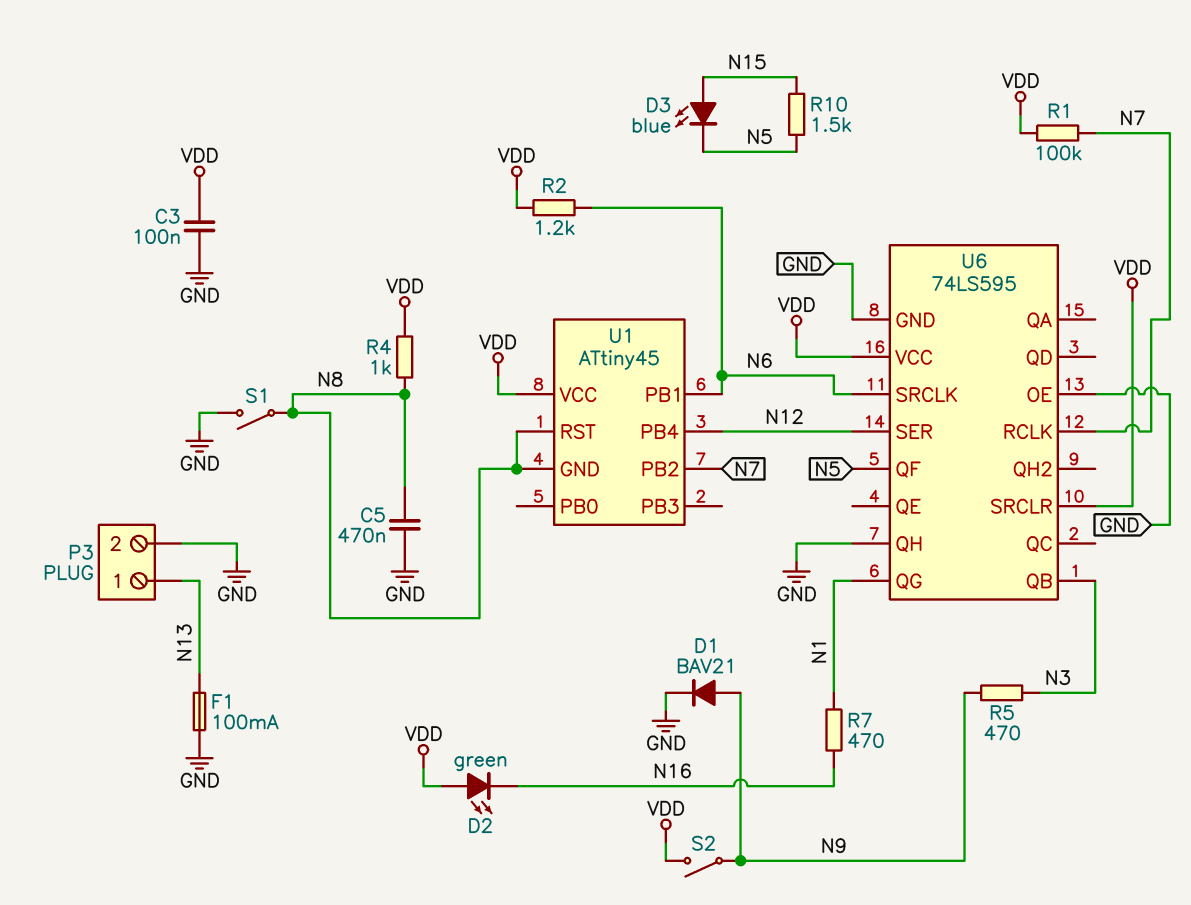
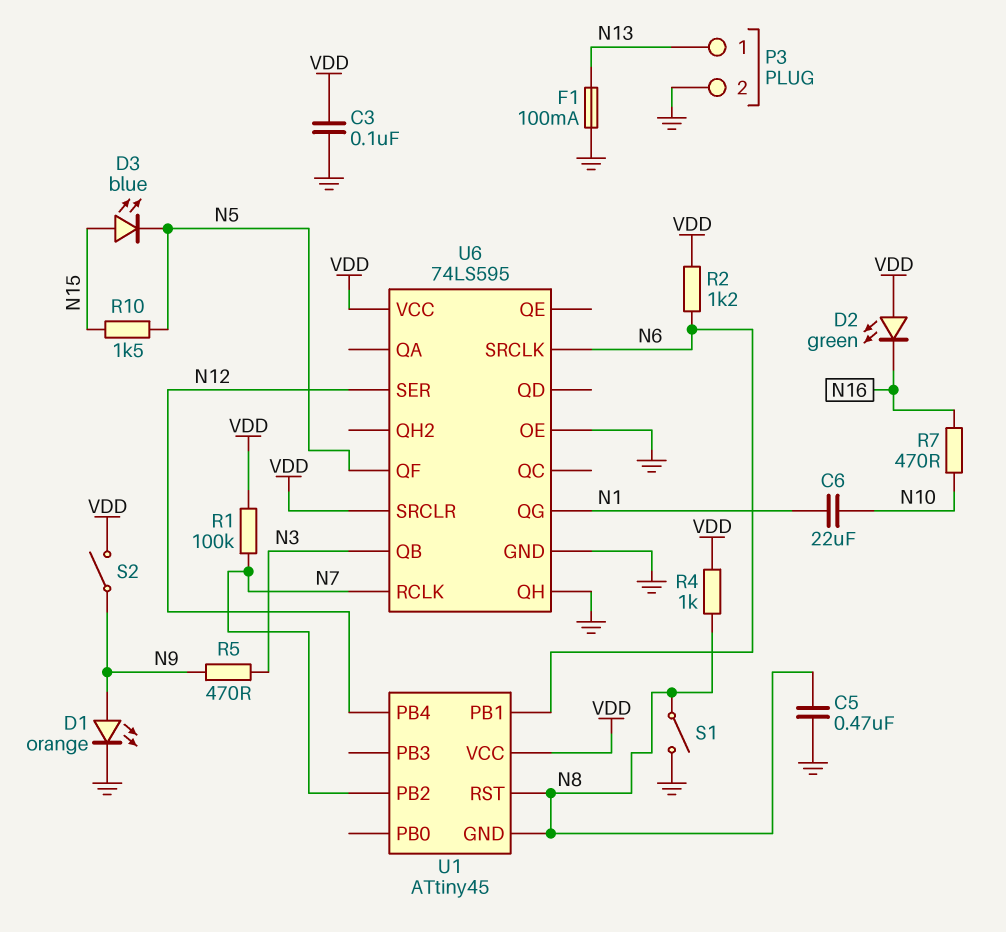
C6: none -> 22uF (N1, N10)
D1: diode BAV21 (A N9, K GND) -> LED orange (A N9, K GND)
R7: 470 (N1, N16) -> 470 (N10, N16)

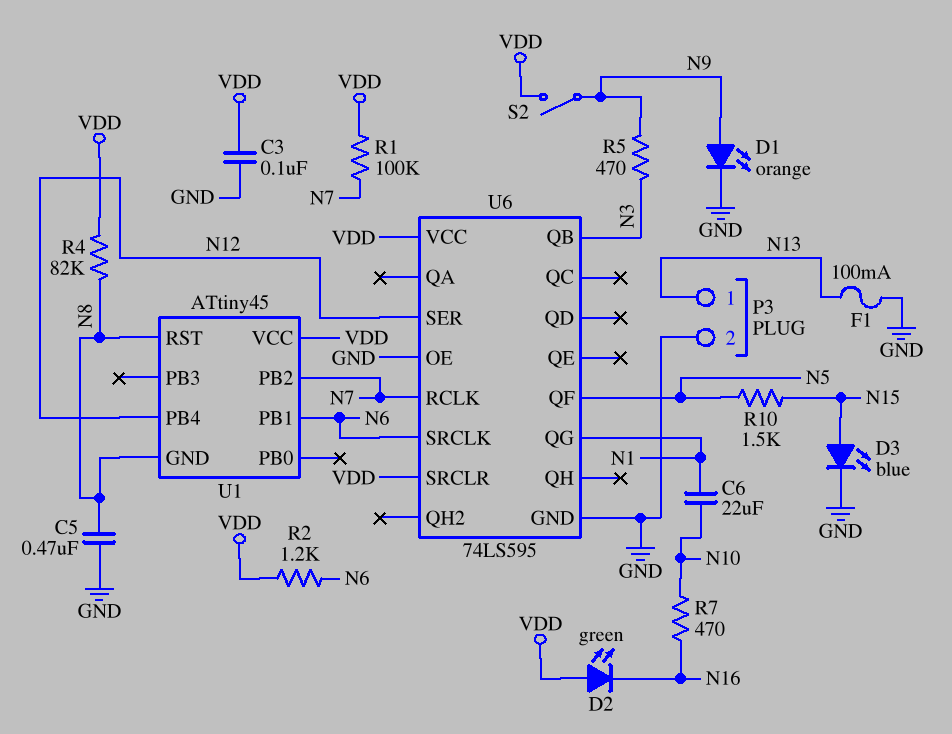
D3: LED blue (A N15, K N5) -> LED blue (A N15, K GND)
R4: 1k (N8, VDD) -> 82k (N8, VDD)
S1: switch (GND, N8) -> none
U6 pin QH: GND -> none

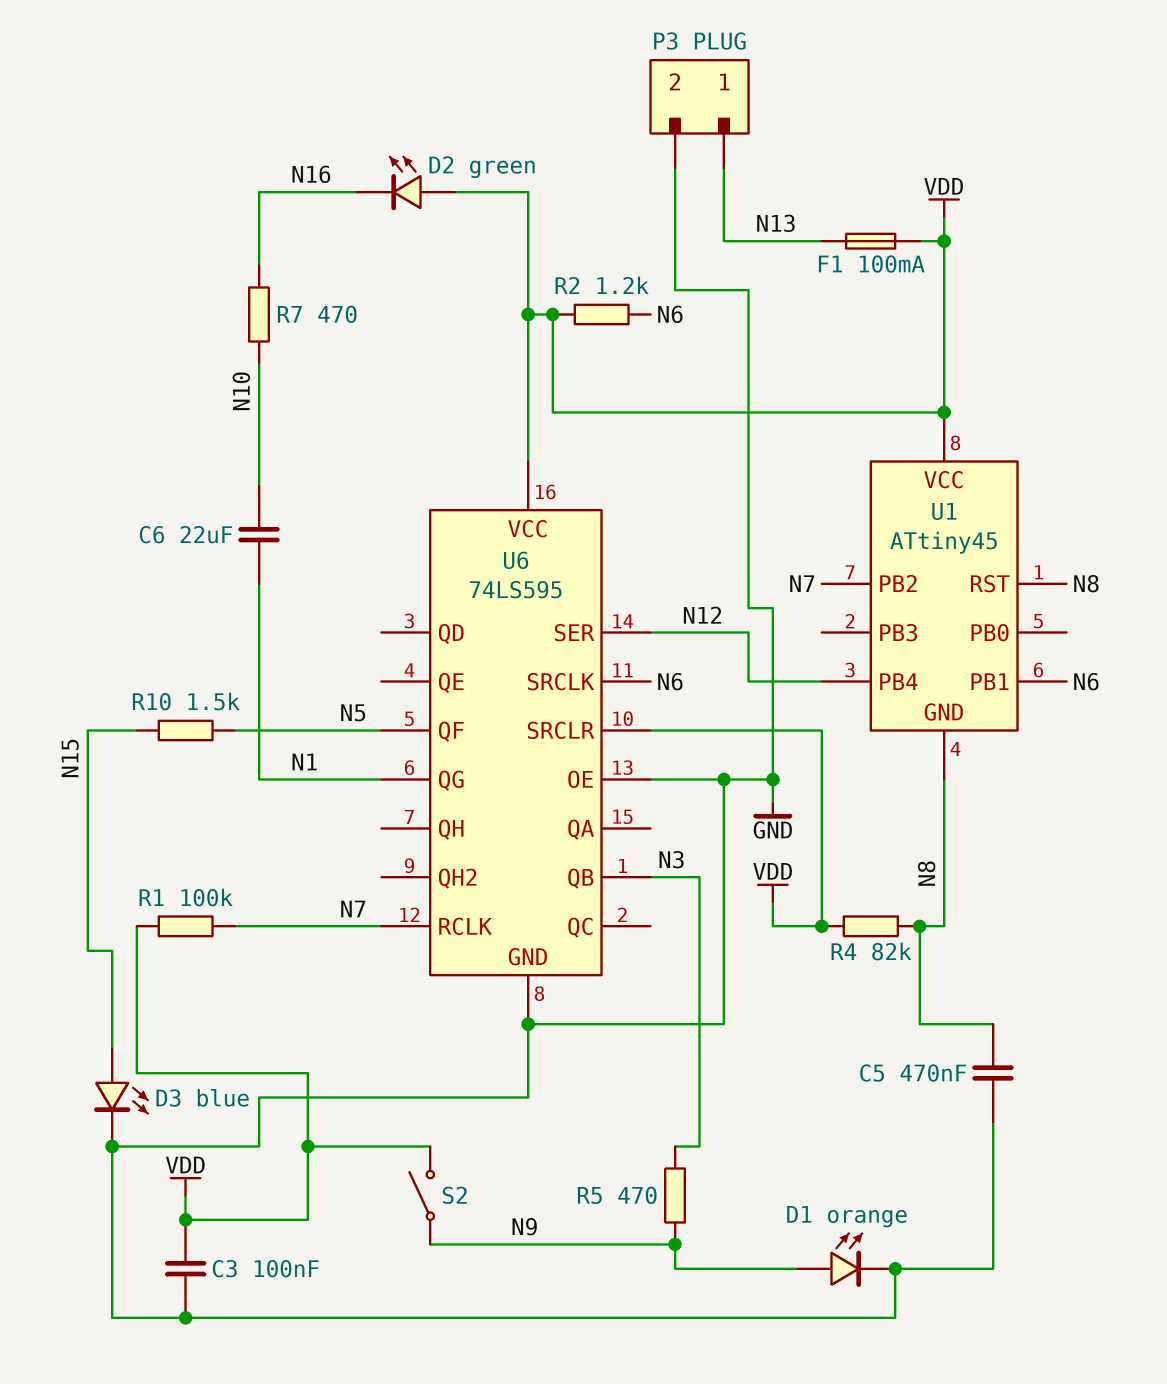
F1: 100mA (GND, N13) -> 100mA (N13, VDD)

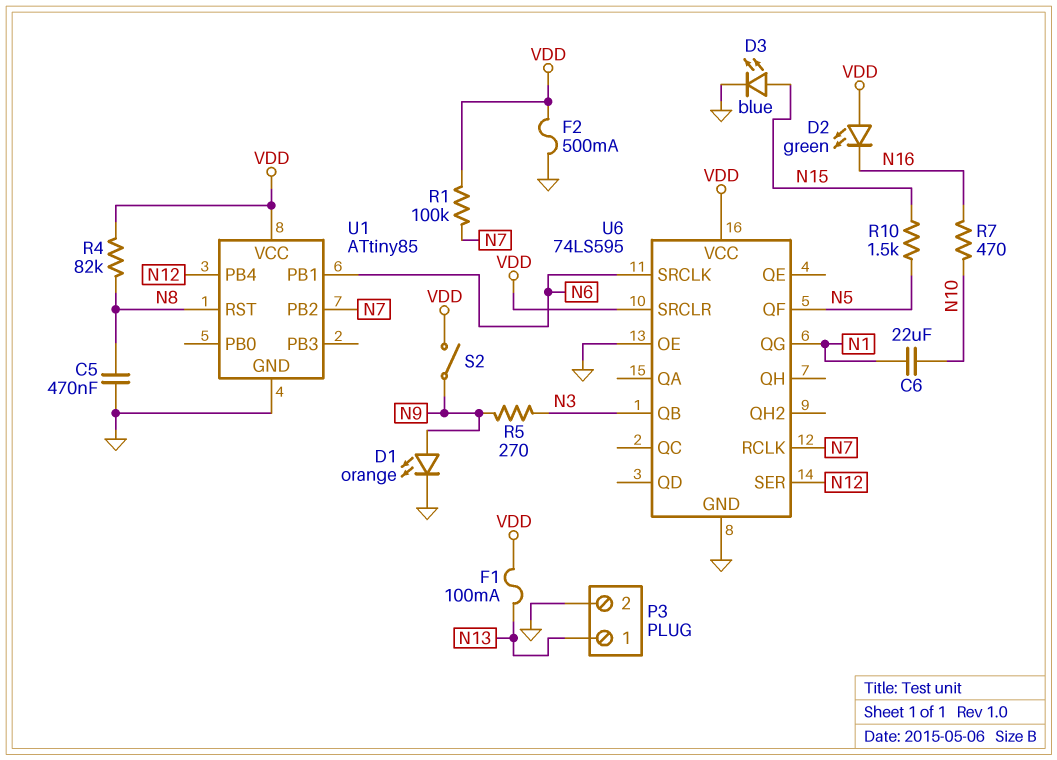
C3: 100nF (GND, VDD) -> none
F2: none -> 500mA (GND, VDD)
R2: 1.2k (N6, VDD) -> none
R5: 470 (N3, N9) -> 270 (N3, N9)
U1: ATtiny45 -> ATtiny85
U1 pin GND: N8 -> GND

